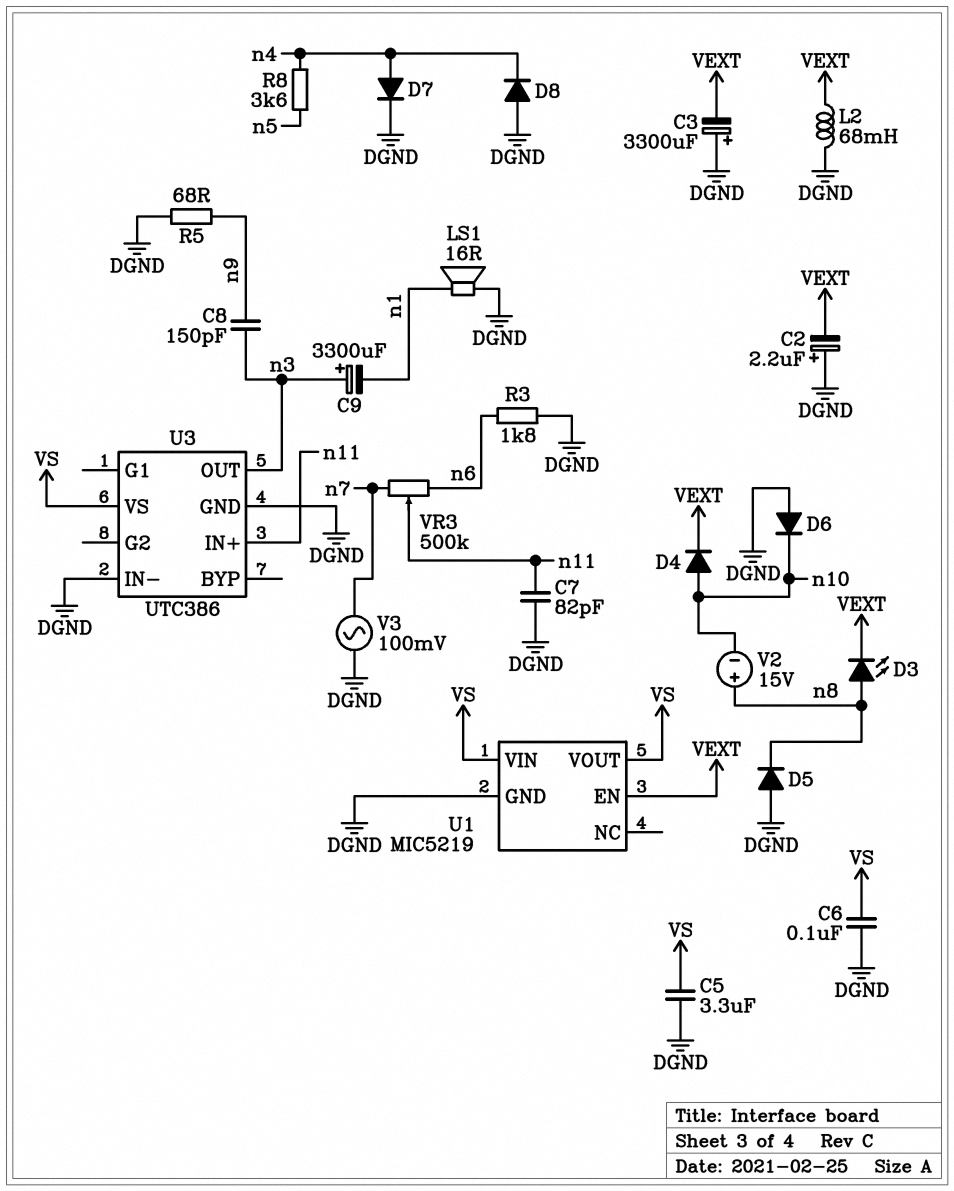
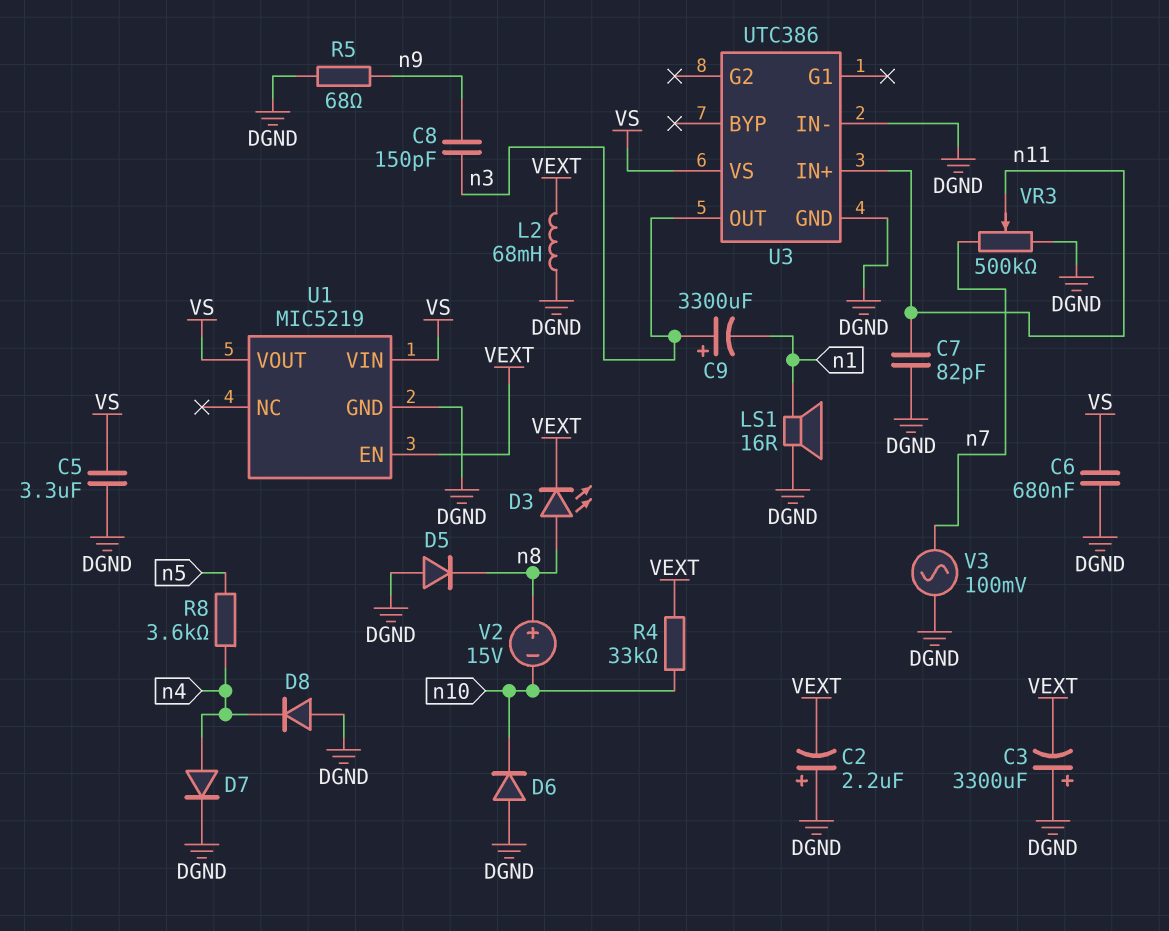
C6: 100nF (DGND, VS) -> 680nF (DGND, VS)
D4: diode (A n10, K VEXT) -> none
R3: 1.8k (DGND, n6) -> none
R4: none -> 33k (VEXT, n10)
VR3: 500k (n6, n7, wiper n11) -> 500k (DGND, n7, wiper n11)

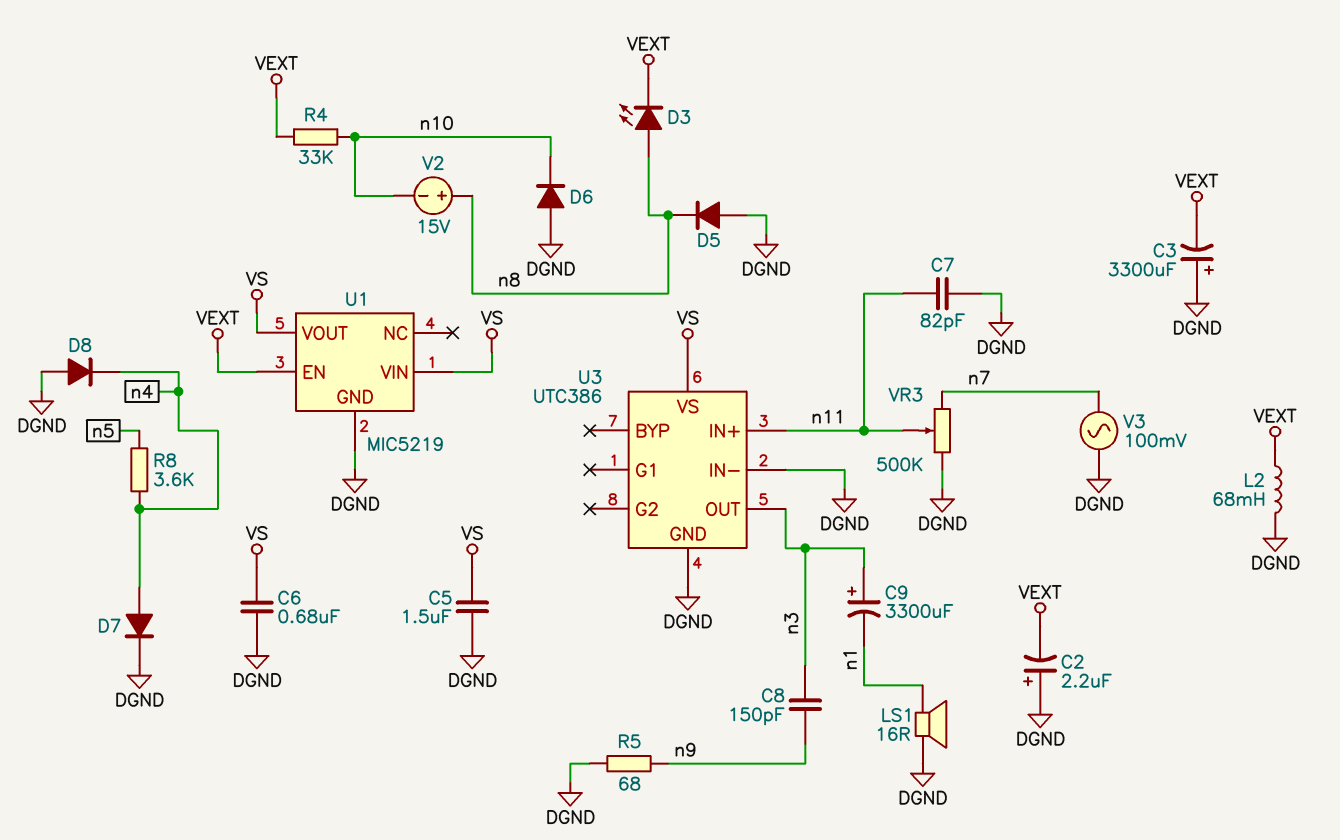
C5: 3.3uF (DGND, VS) -> 1.5uF (DGND, VS)

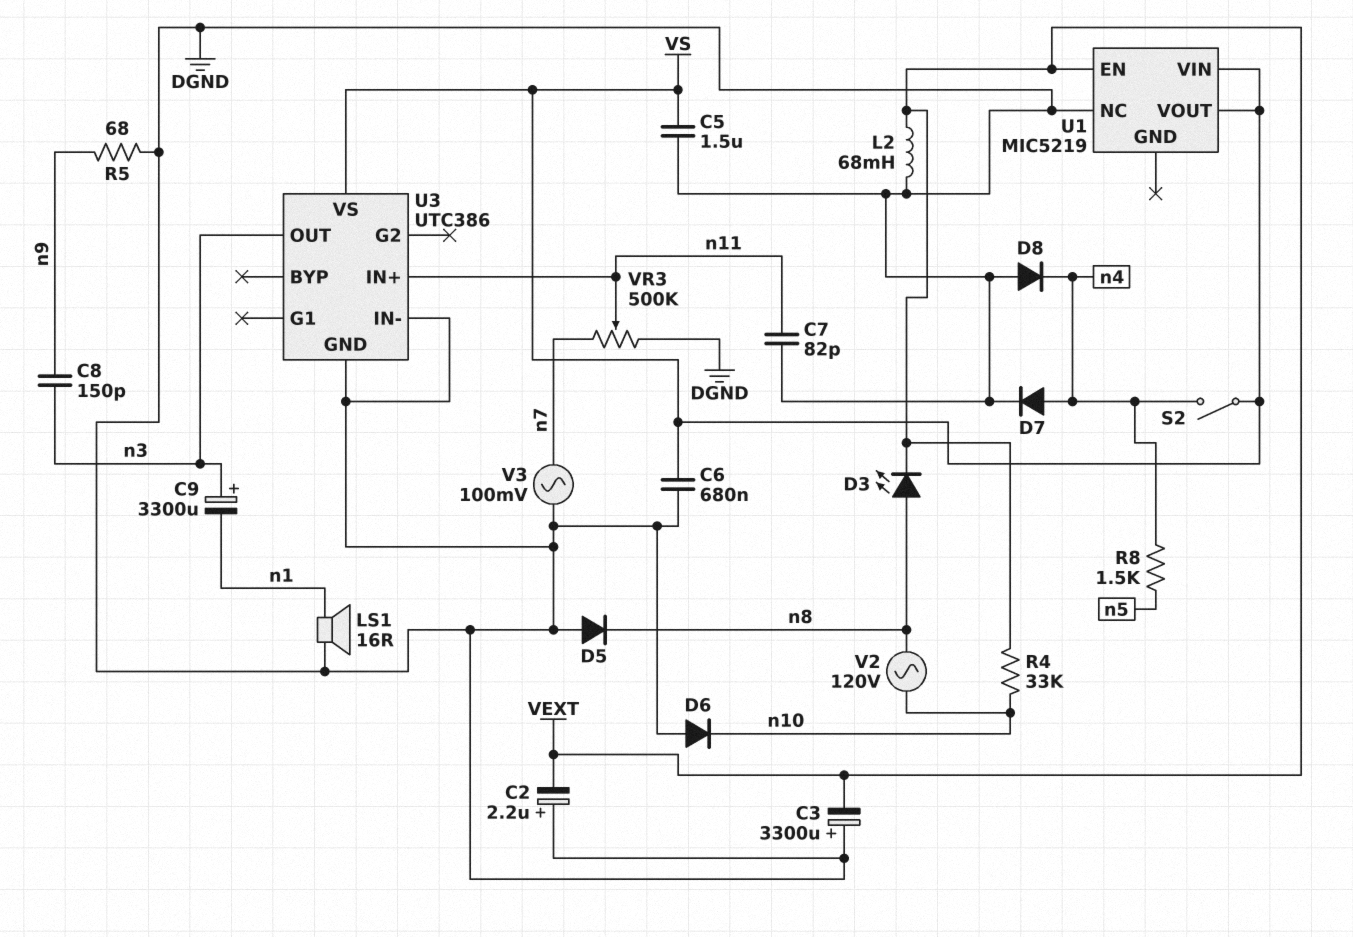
R8: 3.6k (n4, n5) -> 1.5k (n4, n5)
S2: none -> switch (VS, n4)
U1 pin GND: DGND -> none
U1 pin NC: none -> DGND
V2: 15V (plus n8, minus n10) -> AC 120V (n8, n10)

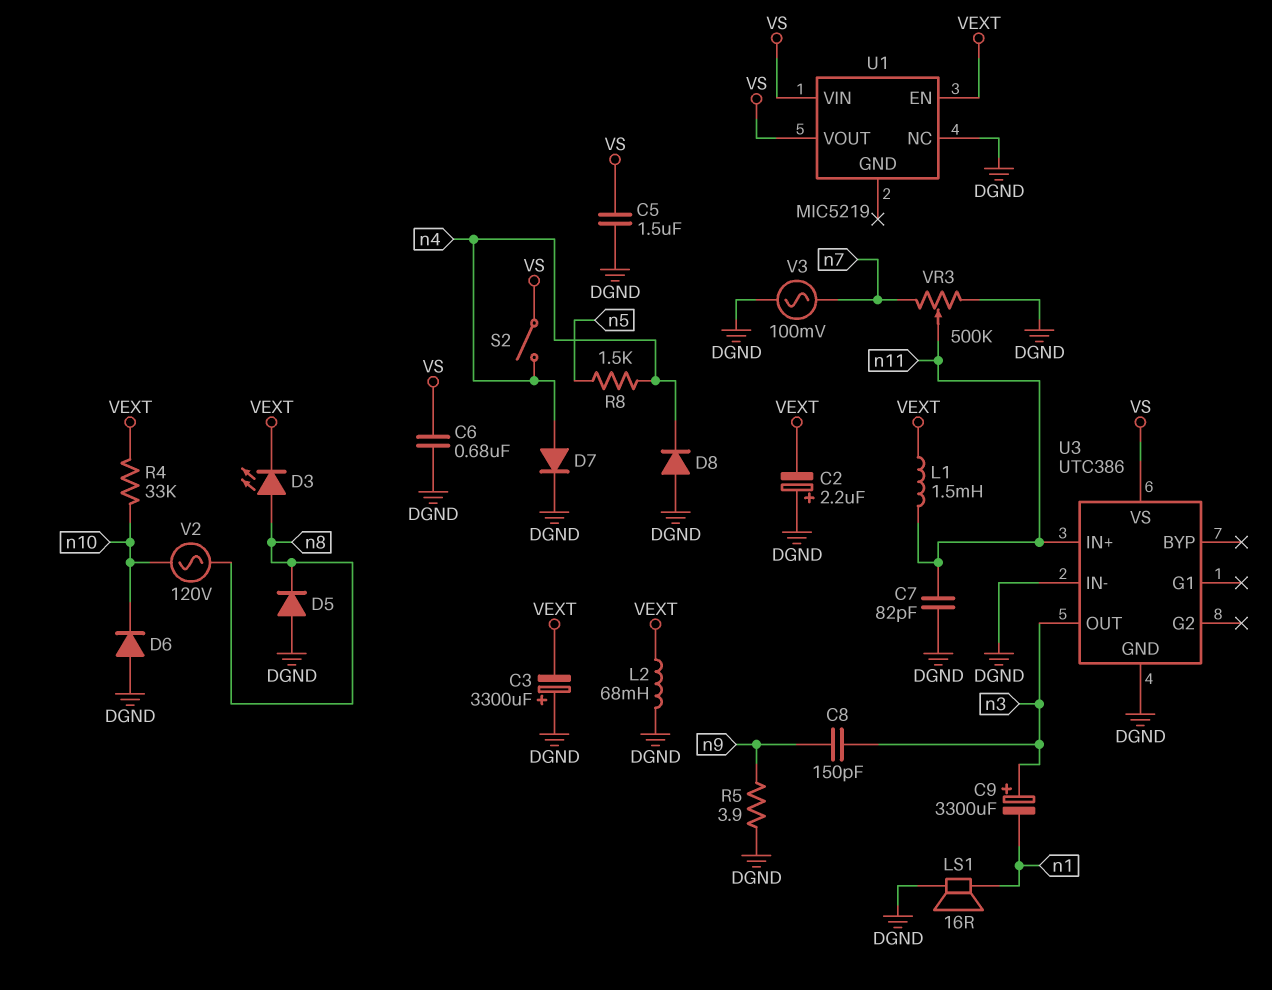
L1: none -> 1.5mH (VEXT, n11)
R5: 68 (DGND, n9) -> 3.9 (DGND, n9)

